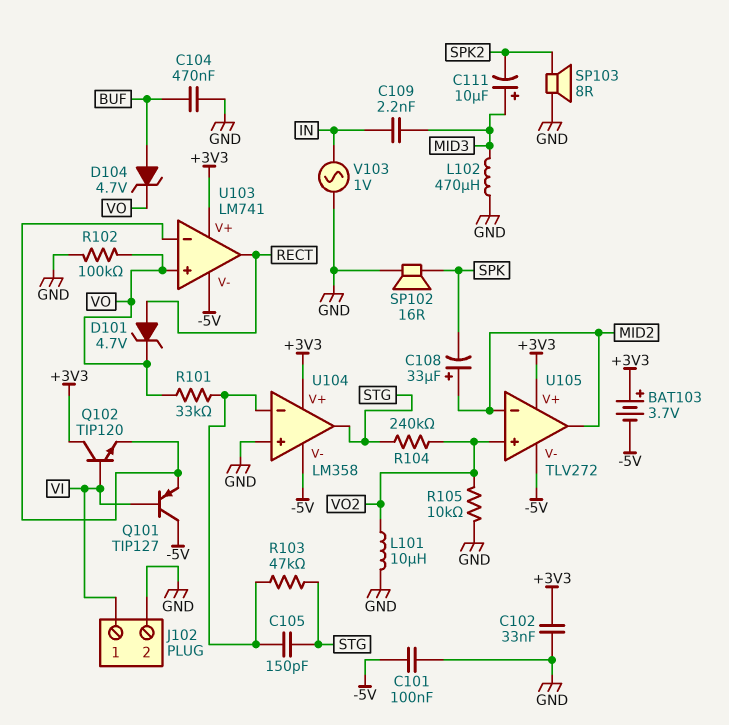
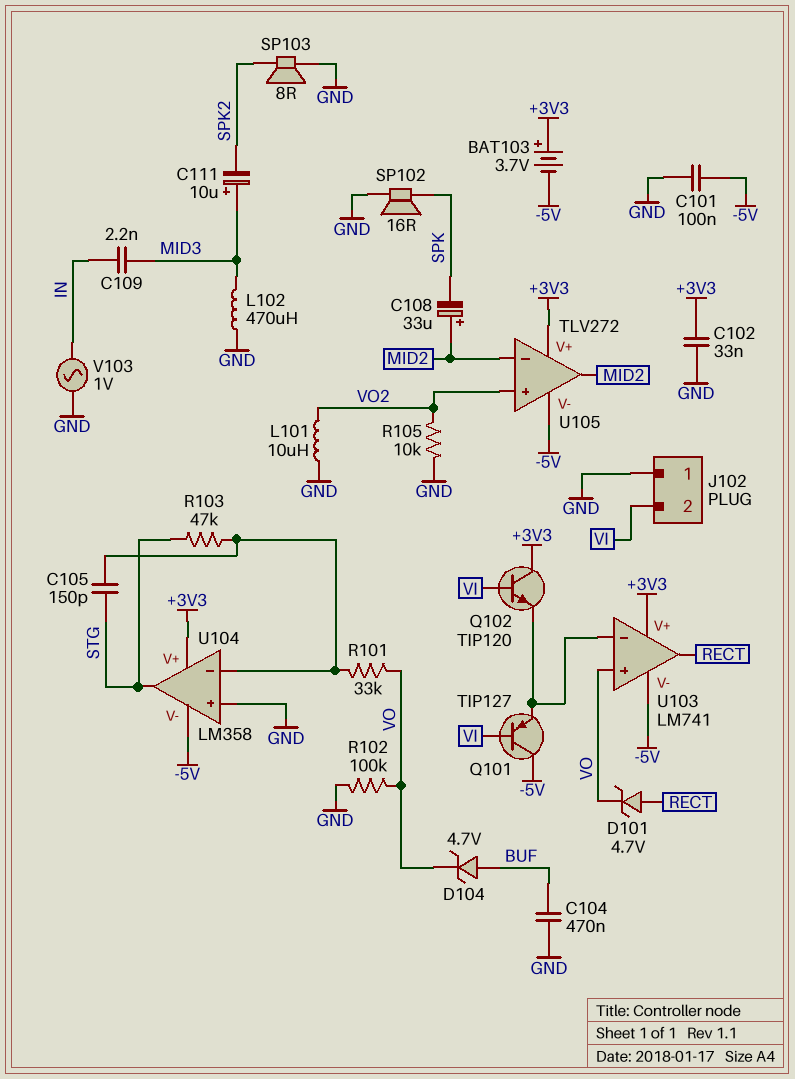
J102 pin 1: VI -> GND
J102 pin 2: GND -> VI
R104: 240k (STG, VO2) -> none

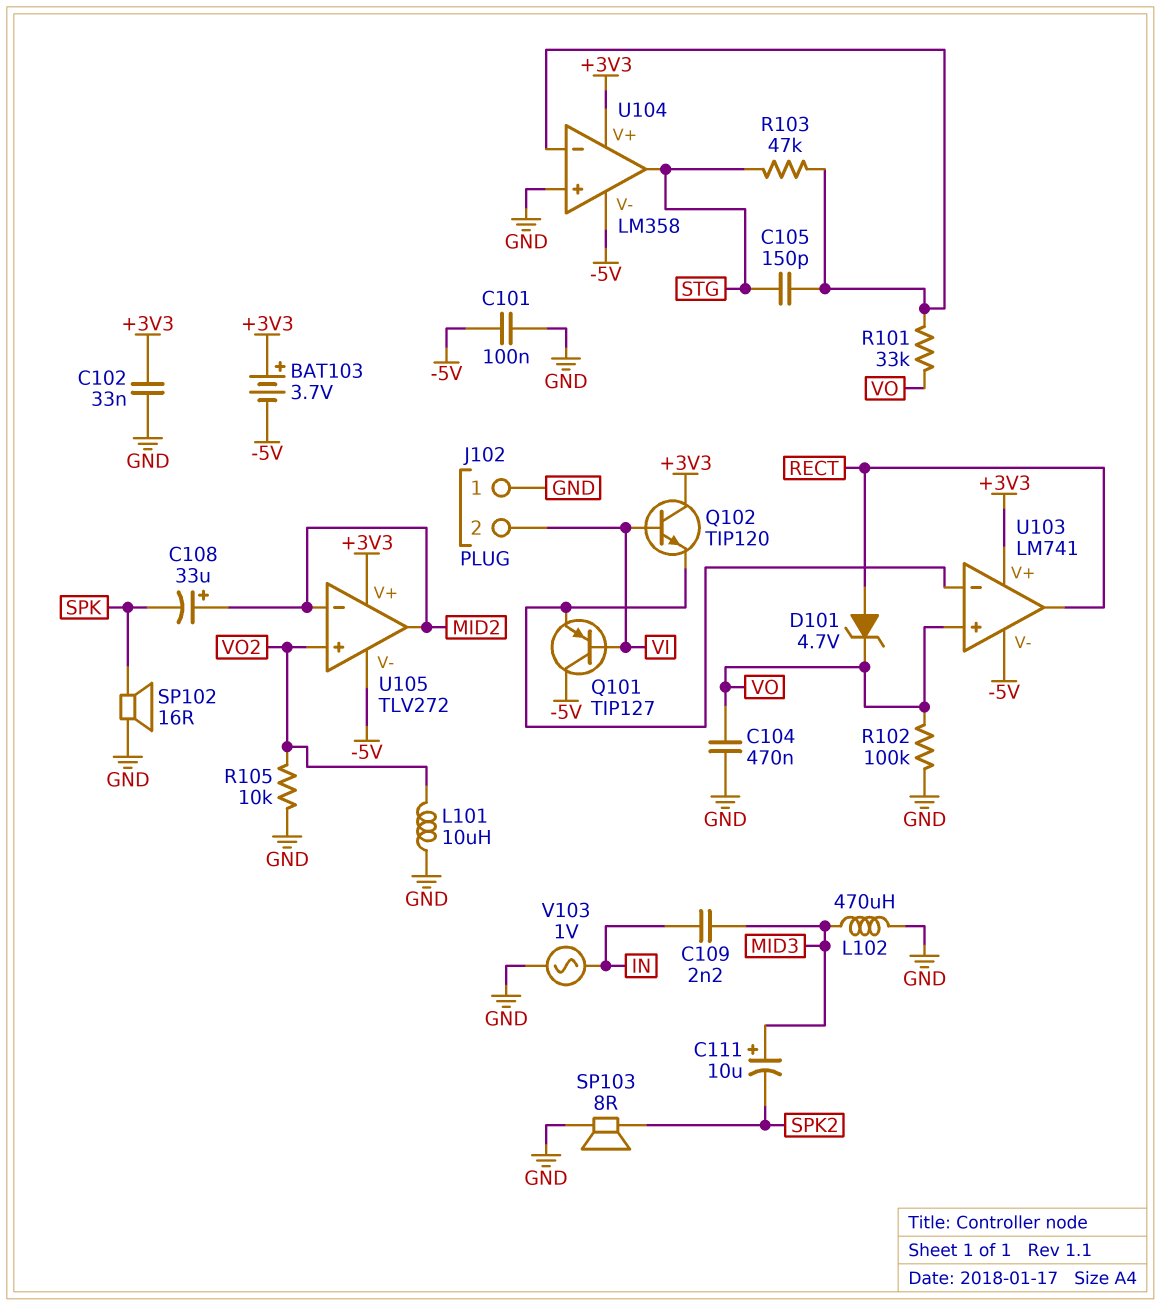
C104: 470nF (BUF, GND) -> 470nF (GND, VO)
D104: zener 4.7V (A BUF, K VO) -> none

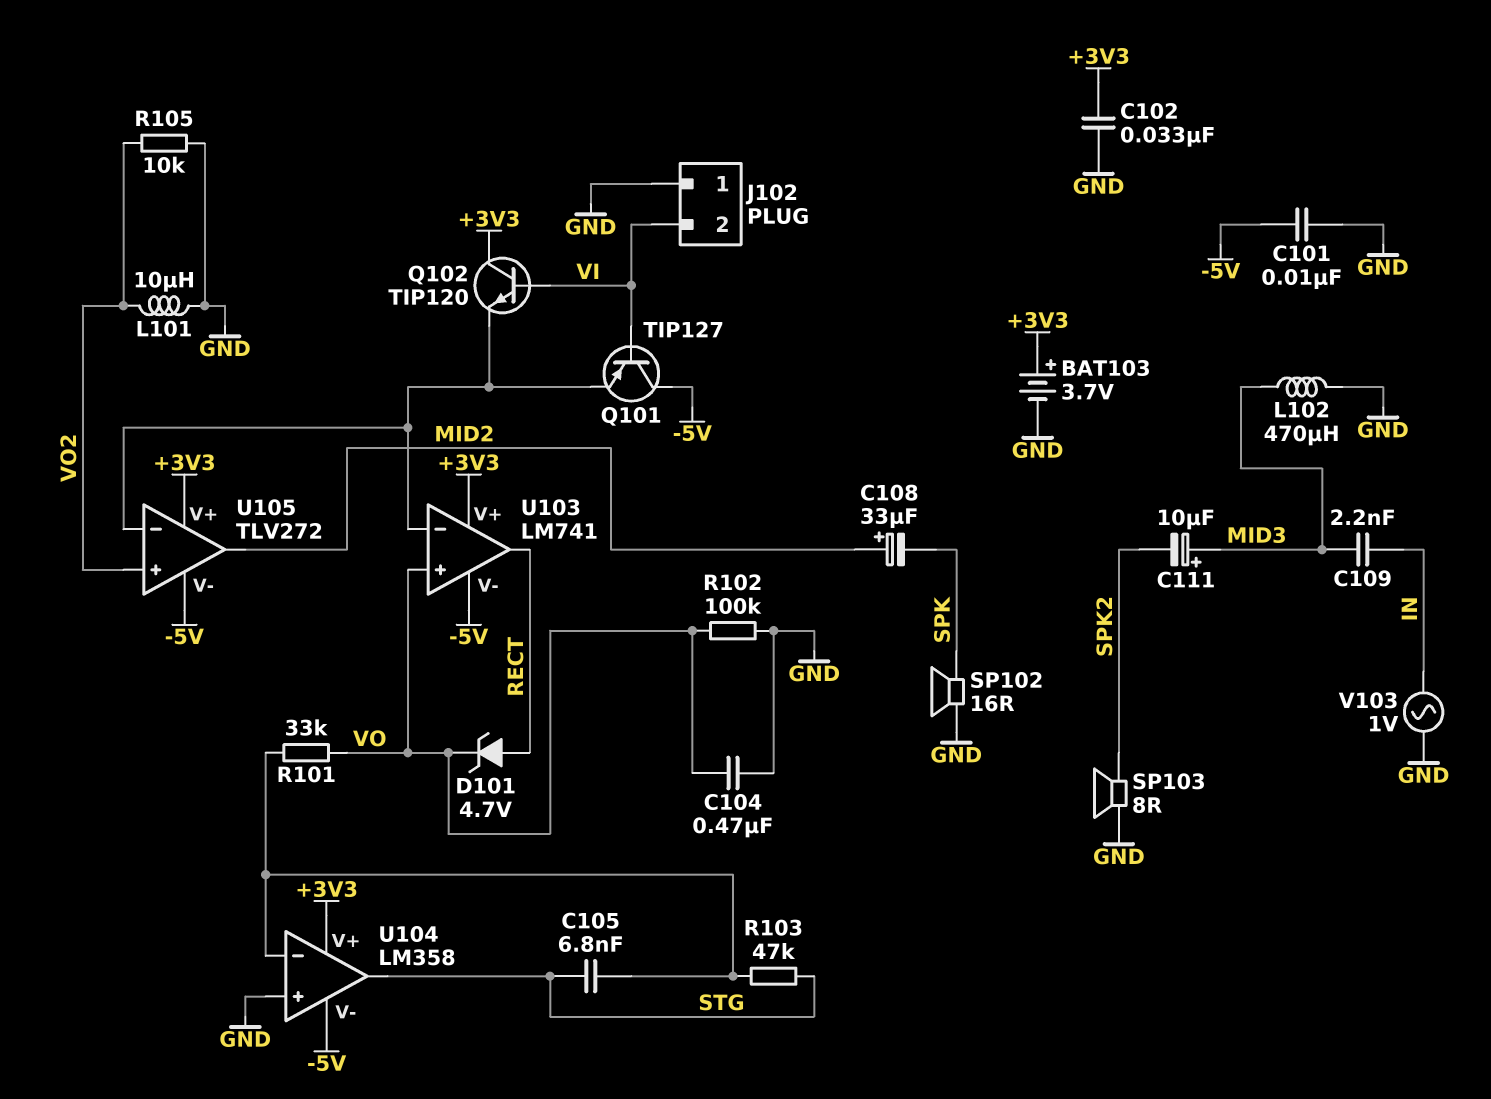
BAT103: 3.7V (plus +3V3, minus -5V) -> 3.7V (plus +3V3, minus GND)
C101: 100nF (-5V, GND) -> 10nF (-5V, GND)
C105: 150pF (STG, U104/in-) -> 6.8nF (STG, U104/in-)
U105 pin in-: MID2 -> U103/in-

